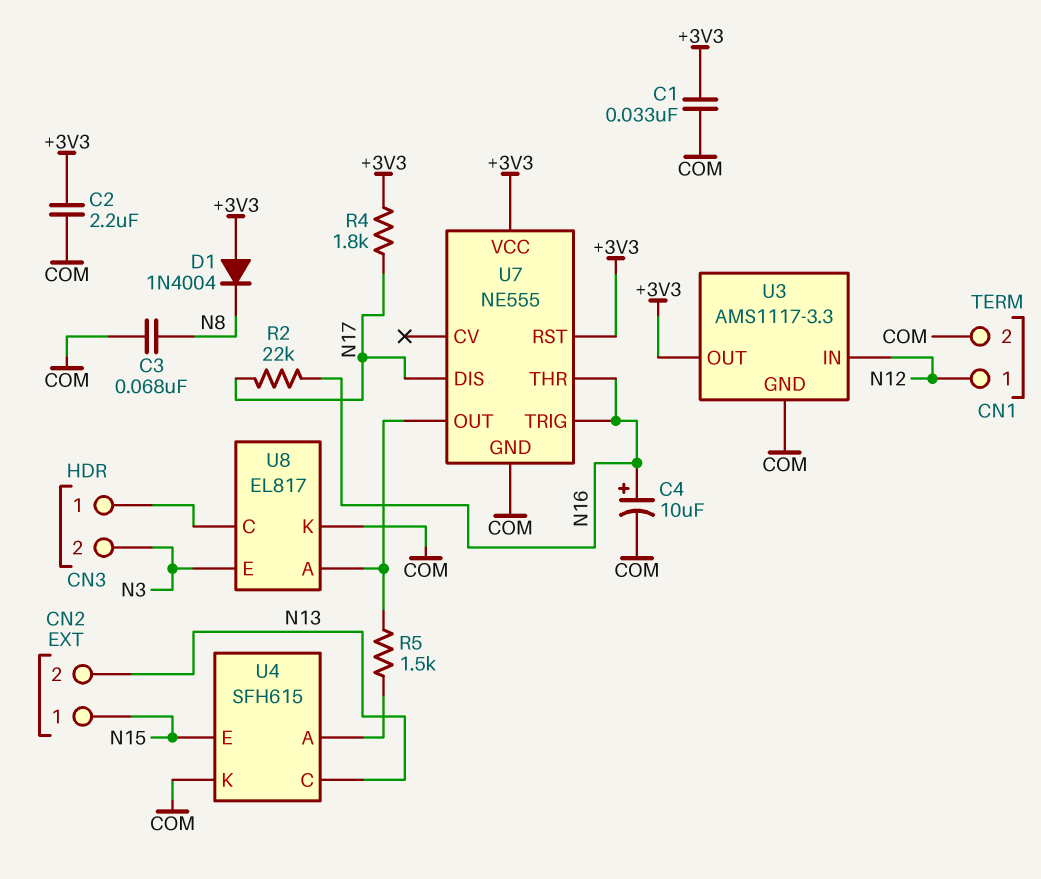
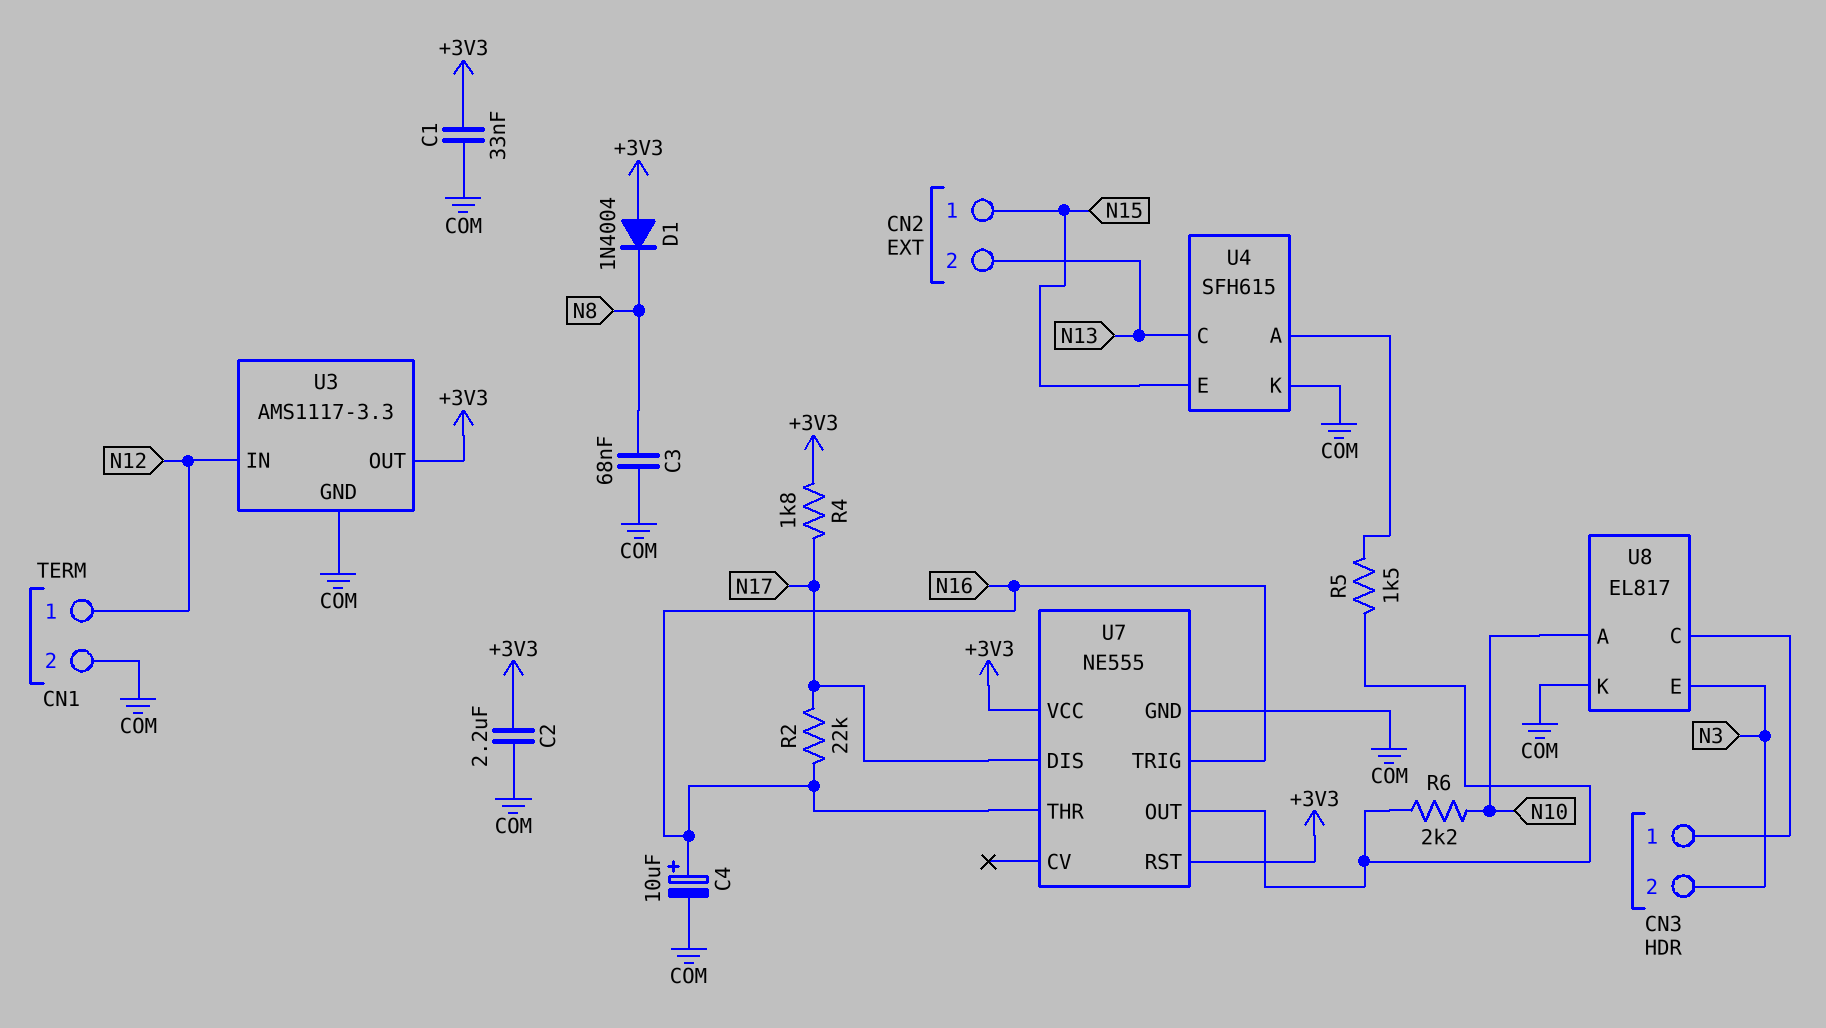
R6: none -> 2.2k (N10, U7/OUT)
U8 pin A: U7/OUT -> N10

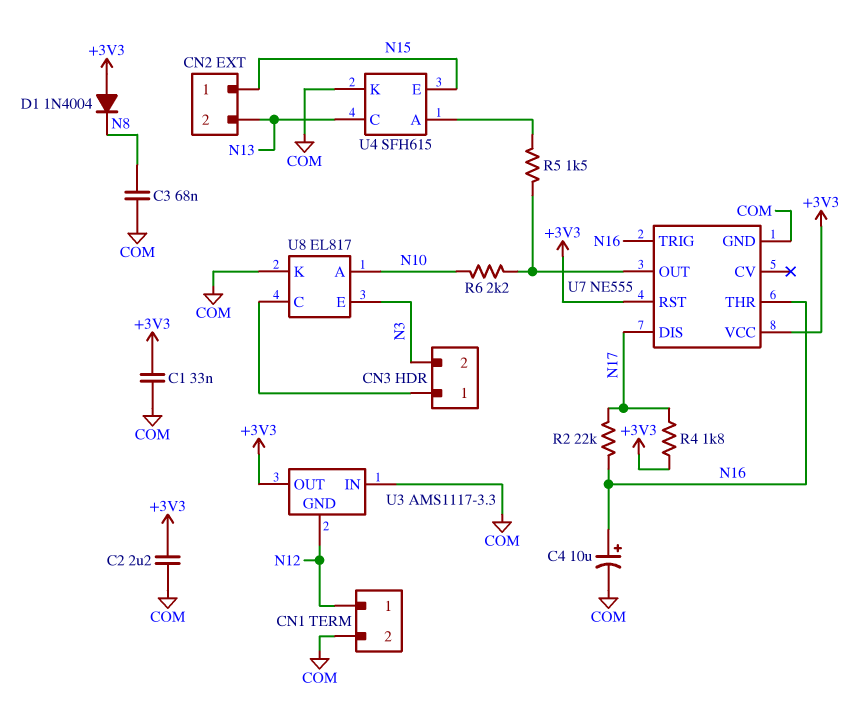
U3 pin GND: COM -> N12
U3 pin IN: N12 -> COM

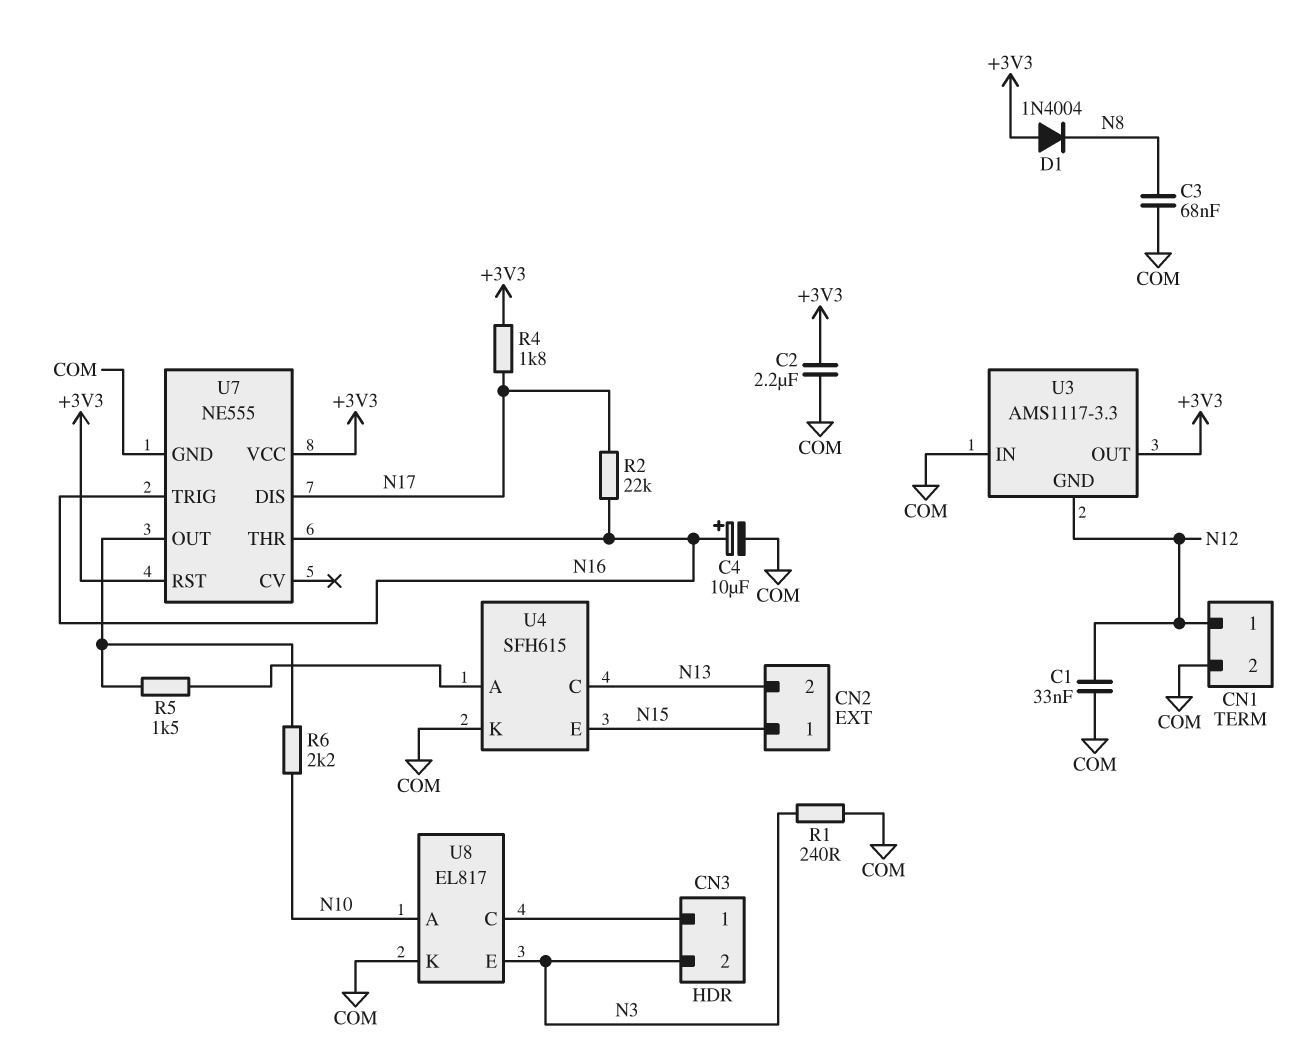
C1: 33nF (+3V3, COM) -> 33nF (COM, N12)
R1: none -> 240 (COM, N3)

